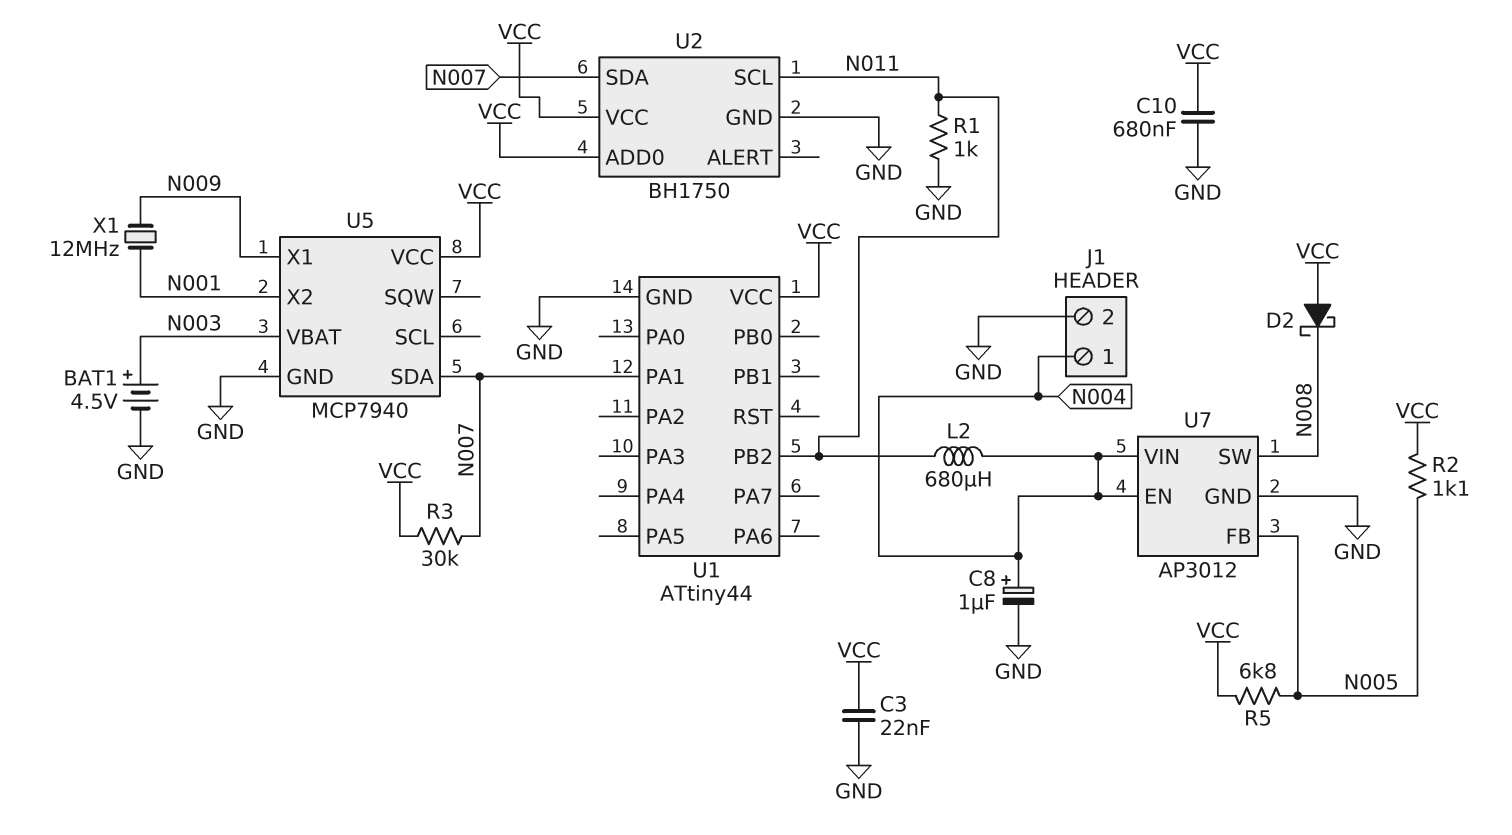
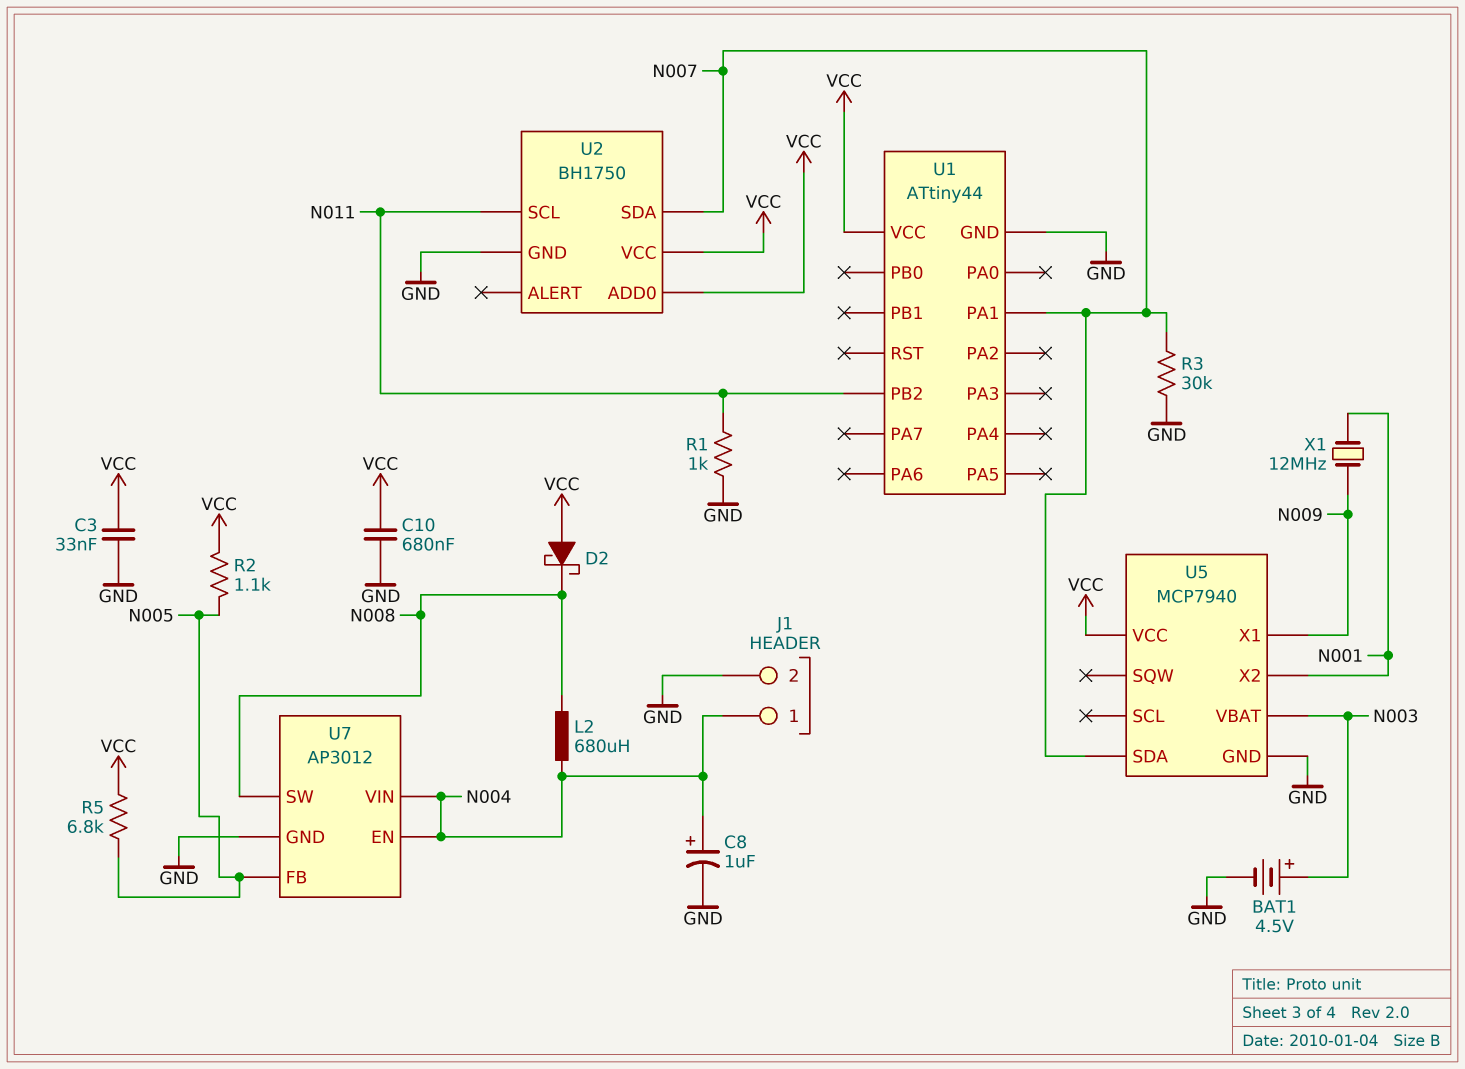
C3: 22nF (GND, VCC) -> 33nF (GND, VCC)
L2: 680uH (N004, N011) -> 680uH (N004, N008)
R3: 30k (N007, VCC) -> 30k (GND, N007)

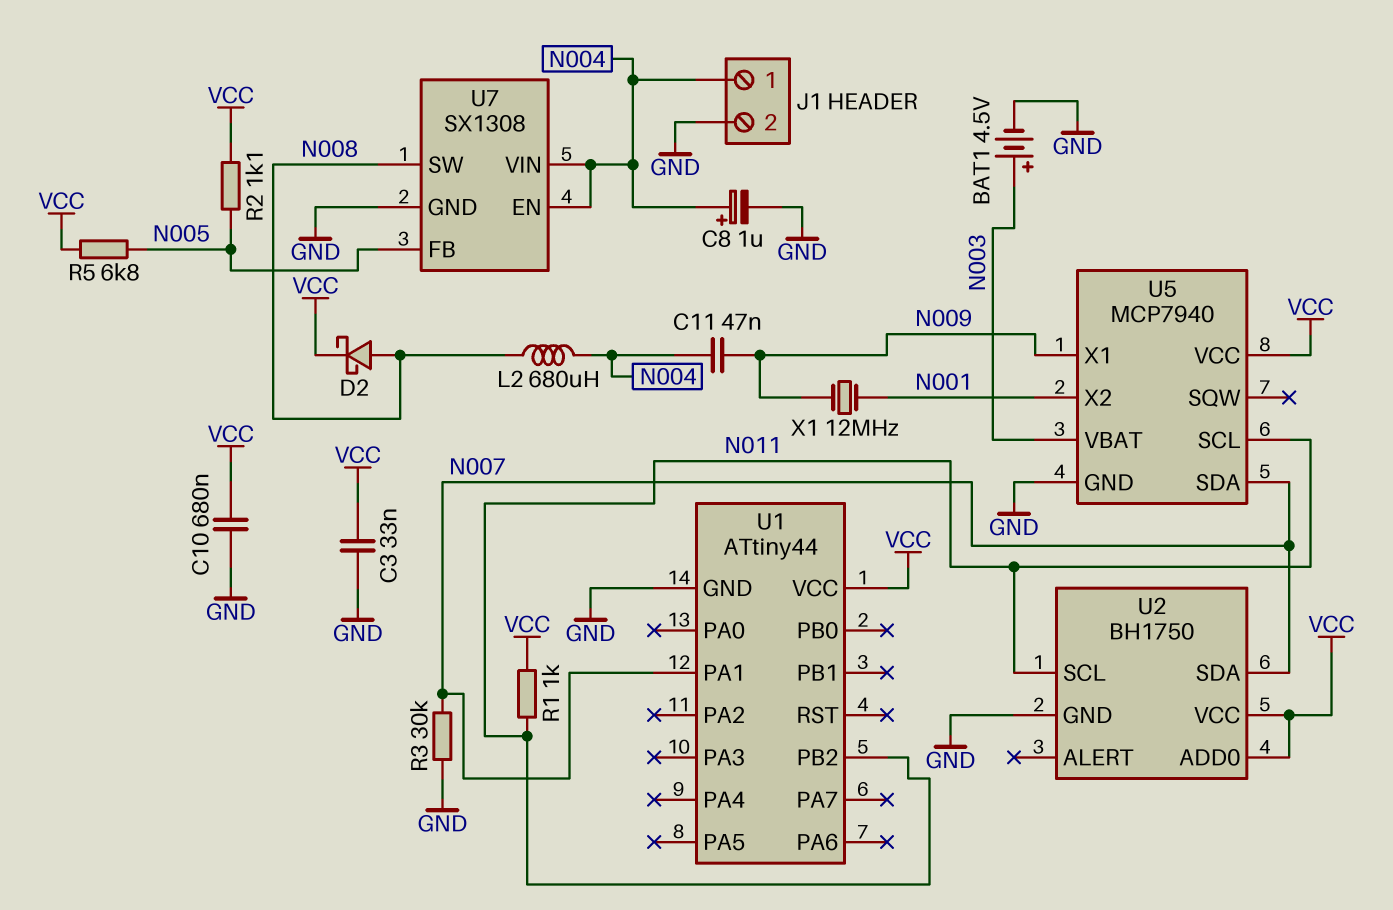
C11: none -> 47nF (N004, N009)
D2: schottky (A VCC, K N008) -> schottky (A N008, K VCC)
R1: 1k (GND, N011) -> 1k (N011, VCC)
U5 pin SCL: none -> N011
U7: AP3012 -> SX1308

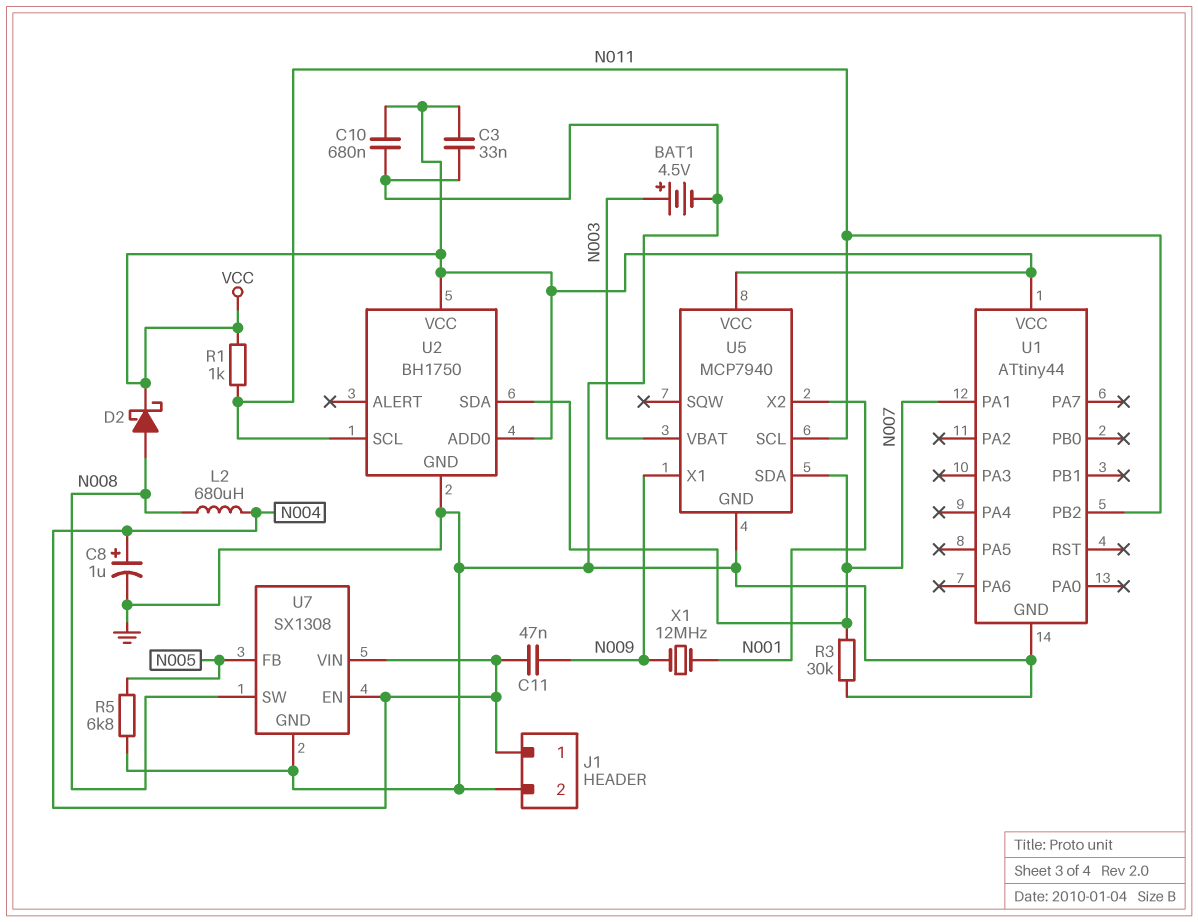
R2: 1.1k (N005, VCC) -> none
R5: 6.8k (N005, VCC) -> 6.8k (GND, N005)

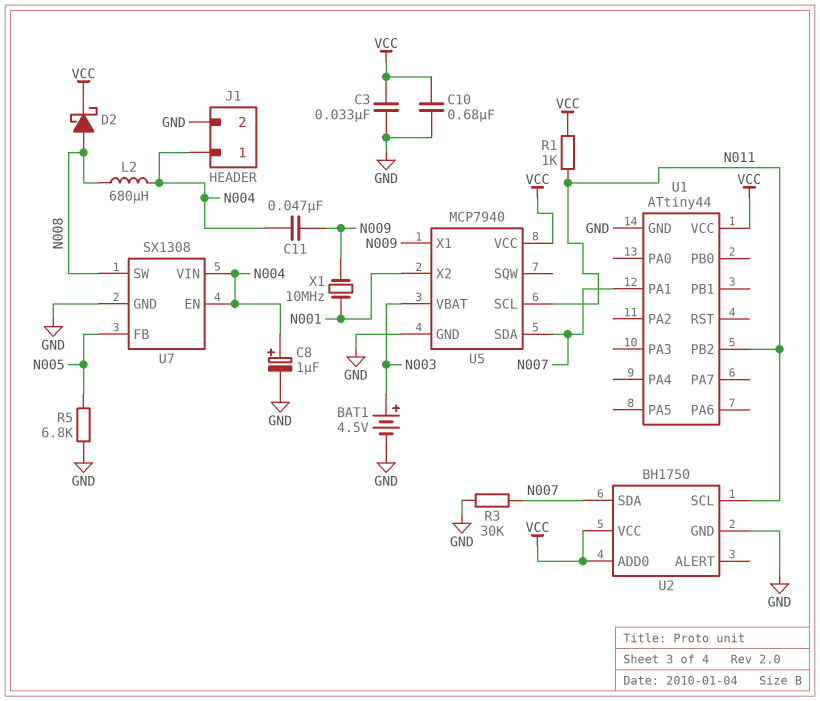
X1: 12MHz (N001, N009) -> 10MHz (N001, N009)

